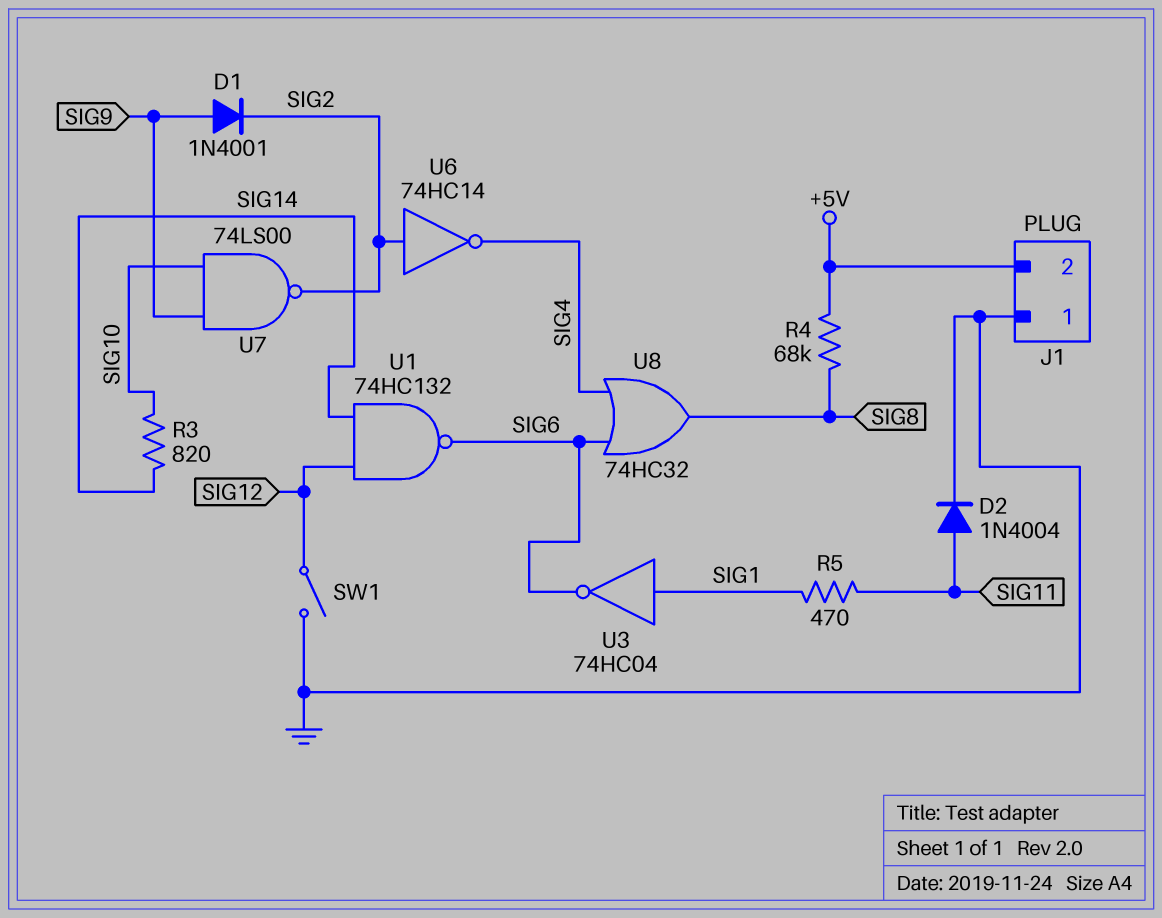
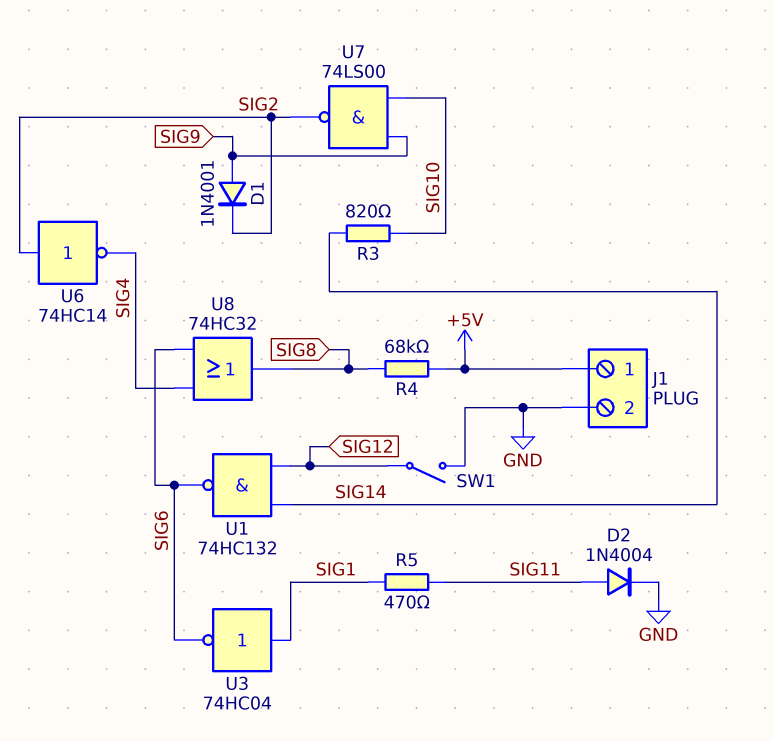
J1 pin 1: GND -> +5V
J1 pin 2: +5V -> GND

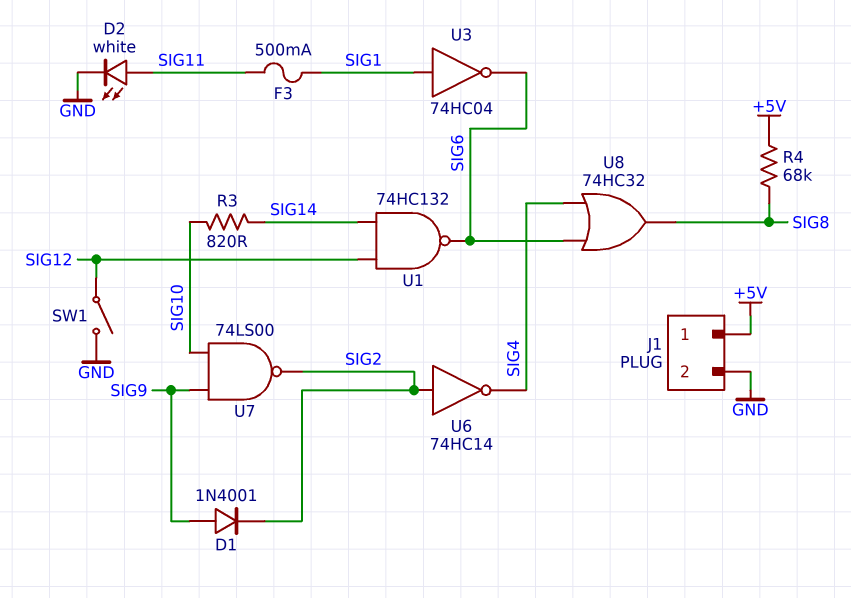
D2: diode 1N4004 (A SIG11, K GND) -> LED white (A SIG11, K GND)
F3: none -> 500mA (SIG1, SIG11)
R5: 470 (SIG1, SIG11) -> none

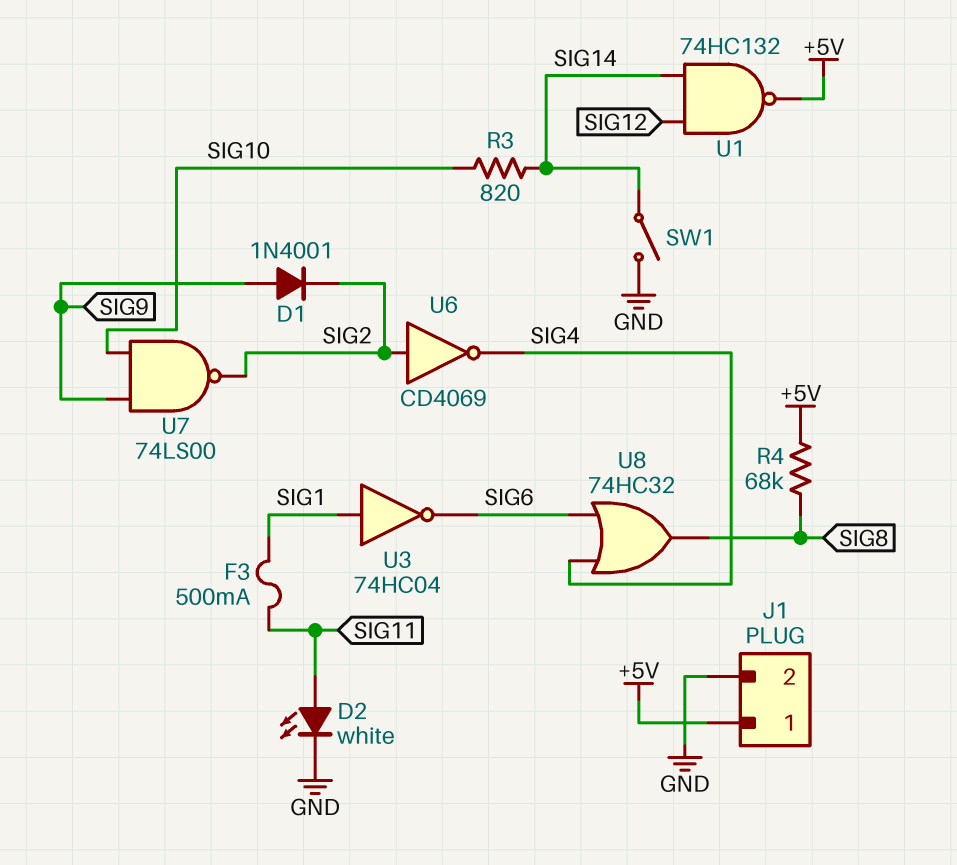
SW1: switch (GND, SIG12) -> switch (GND, SIG14)
U1: NAND 74HC132 (in SIG12, in SIG14, out SIG6) -> NAND 74HC132 (in SIG12, in SIG14, out +5V)
U6: NOT 74HC14 (in SIG2, out SIG4) -> NOT CD4069 (in SIG2, out SIG4)

